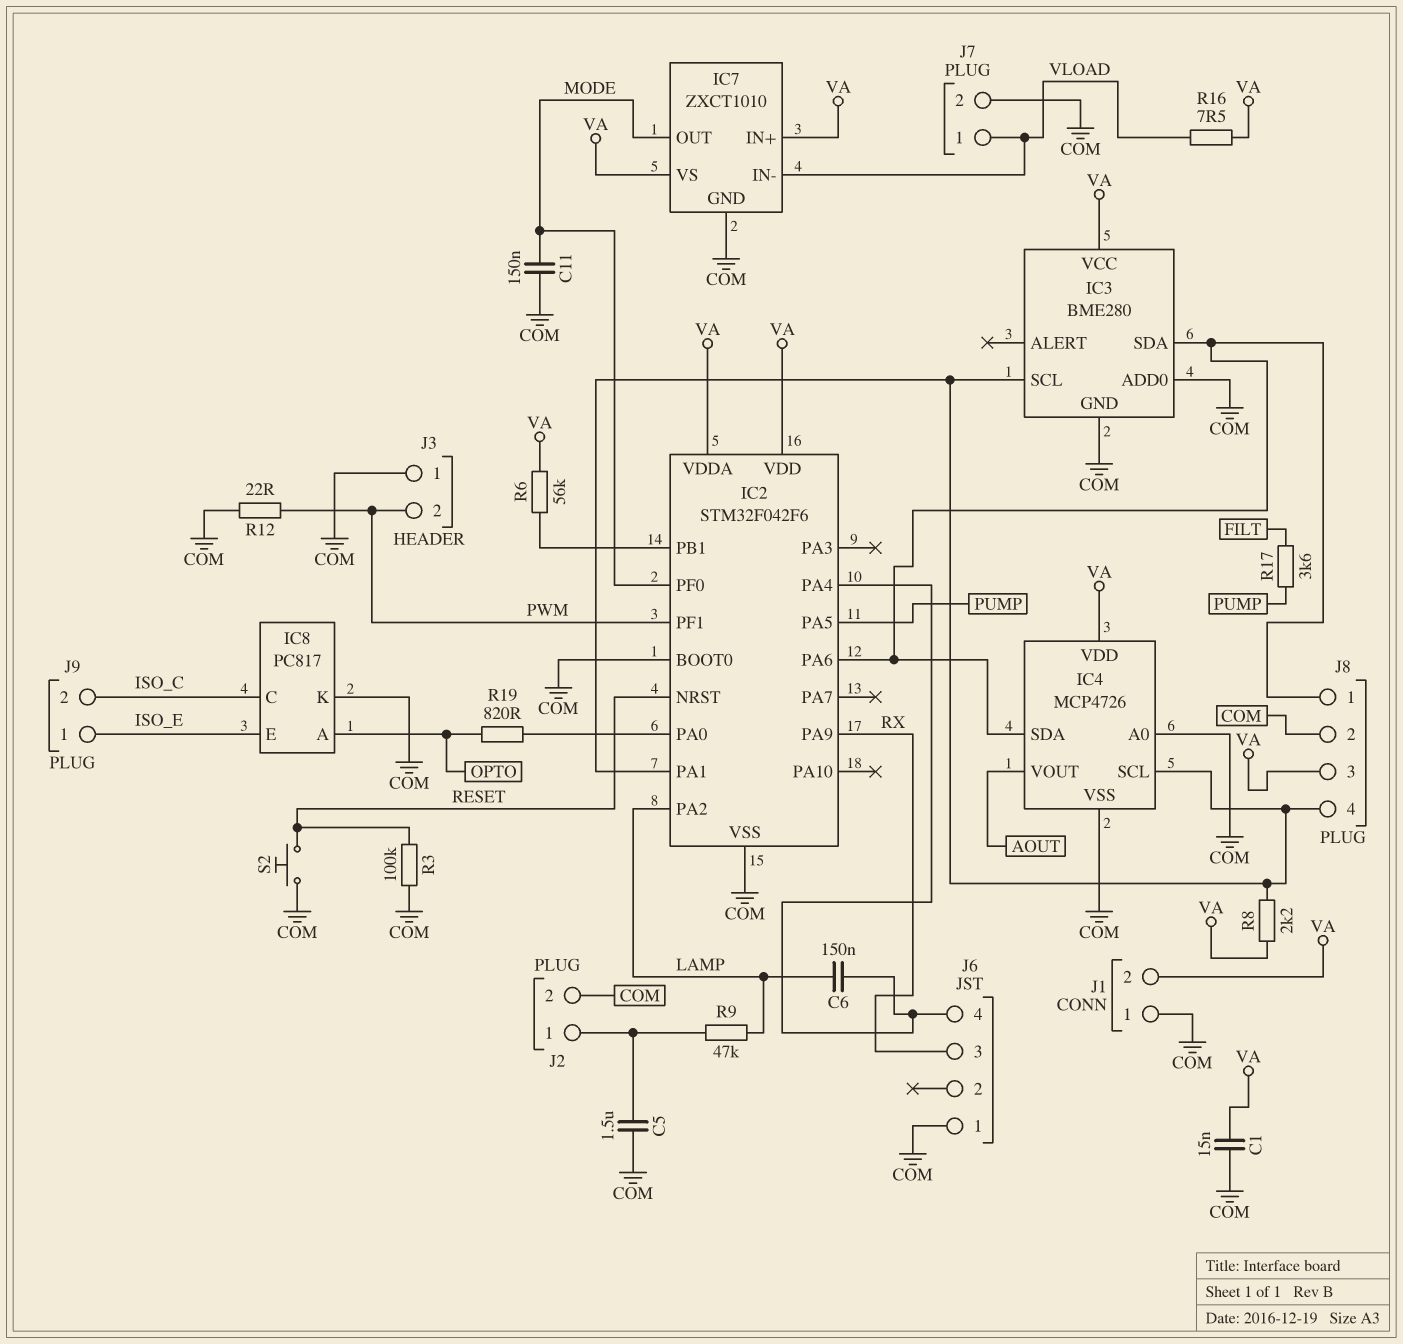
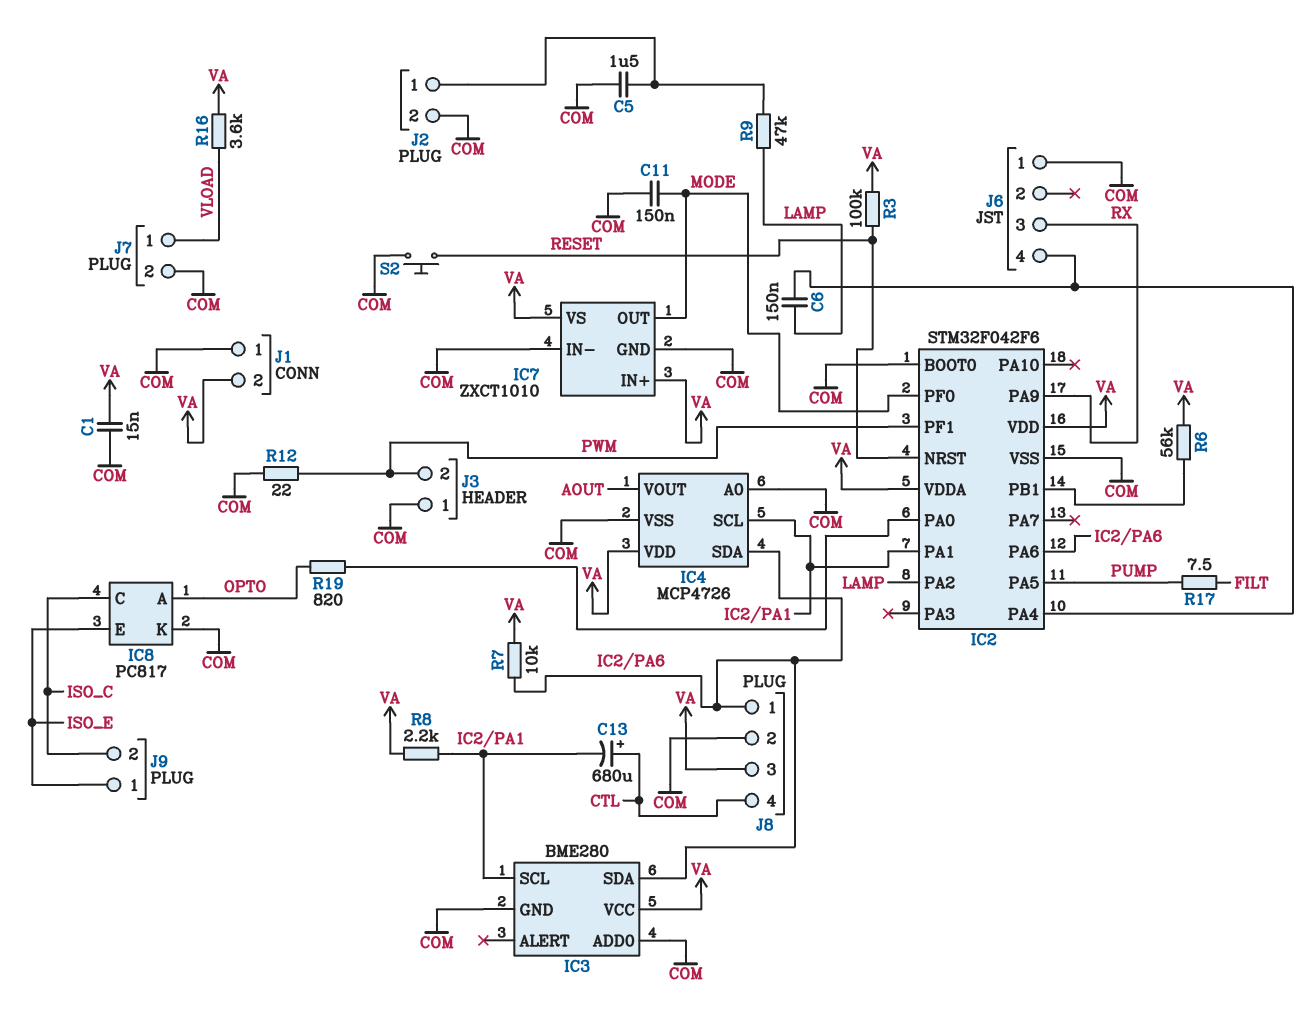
C13: none -> 680uF (plus CTL, minus IC2/PA1)
IC7 pin IN-: VLOAD -> COM
J8 pin 4: IC2/PA1 -> CTL
R3: 100k (COM, RESET) -> 100k (RESET, VA)
R7: none -> 10k (IC2/PA6, VA)
R16: 7.5 (VA, VLOAD) -> 3.6k (VA, VLOAD)
R17: 3.6k (FILT, PUMP) -> 7.5 (FILT, PUMP)

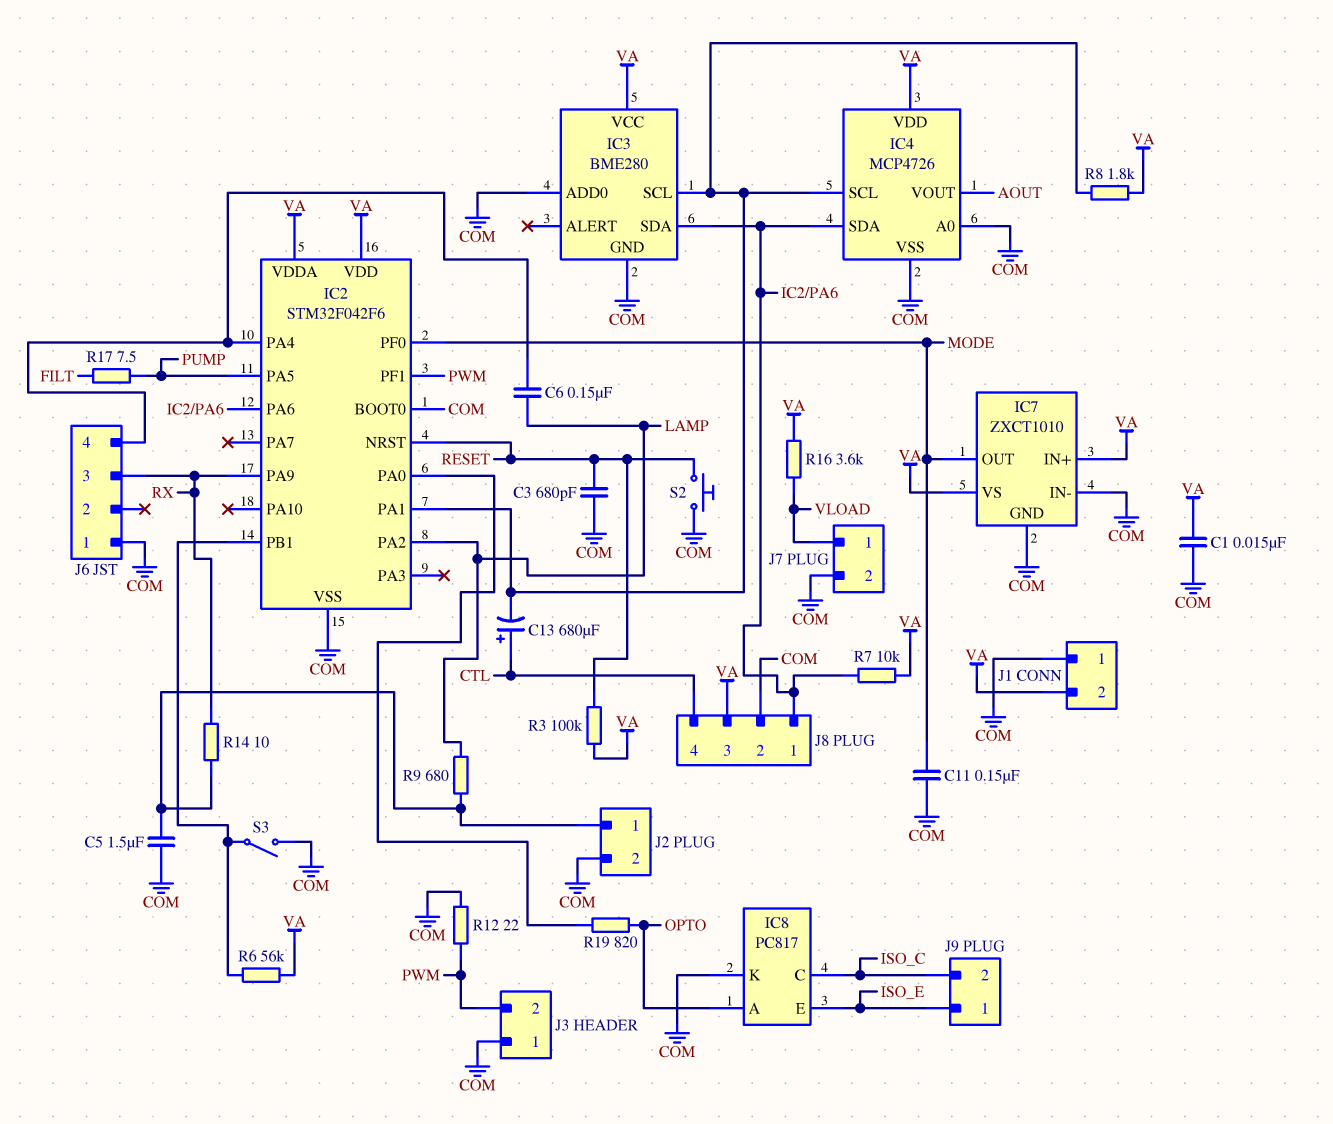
C3: none -> 680pF (COM, RESET)
R8: 2.2k (IC2/PA1, VA) -> 1.8k (IC2/PA1, VA)
R9: 47k (J2/1, LAMP) -> 680 (J2/1, LAMP)
R14: none -> 10 (J2/1, RX)
S3: none -> switch (COM, IC2/PB1)

